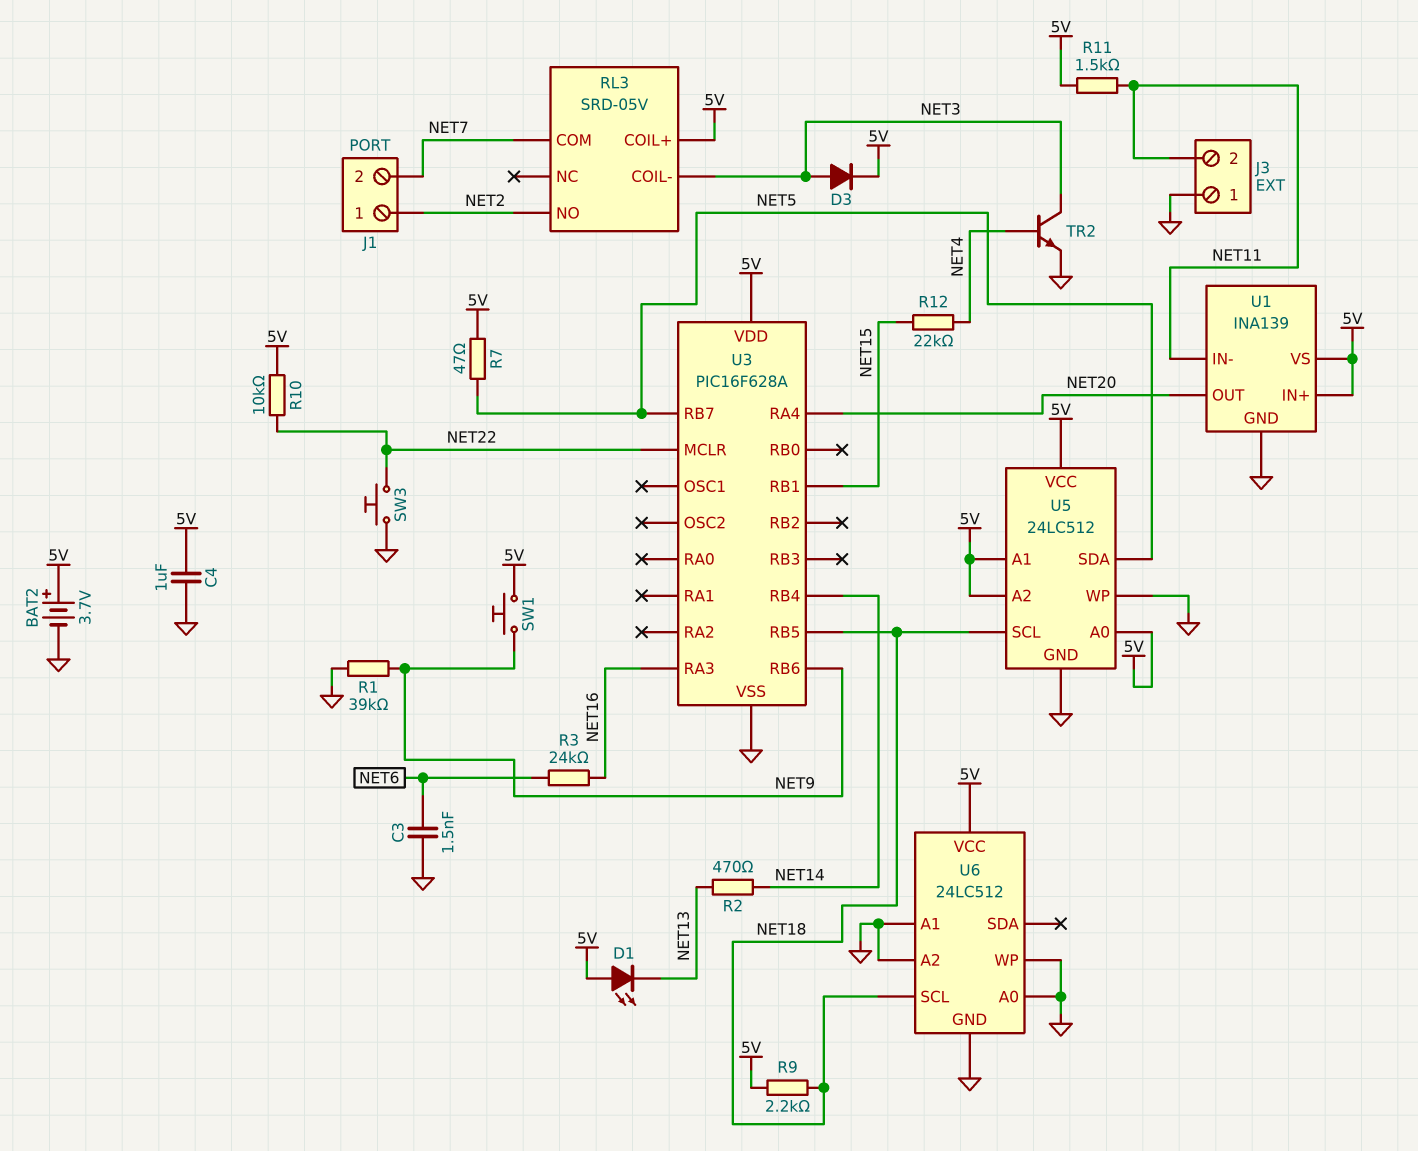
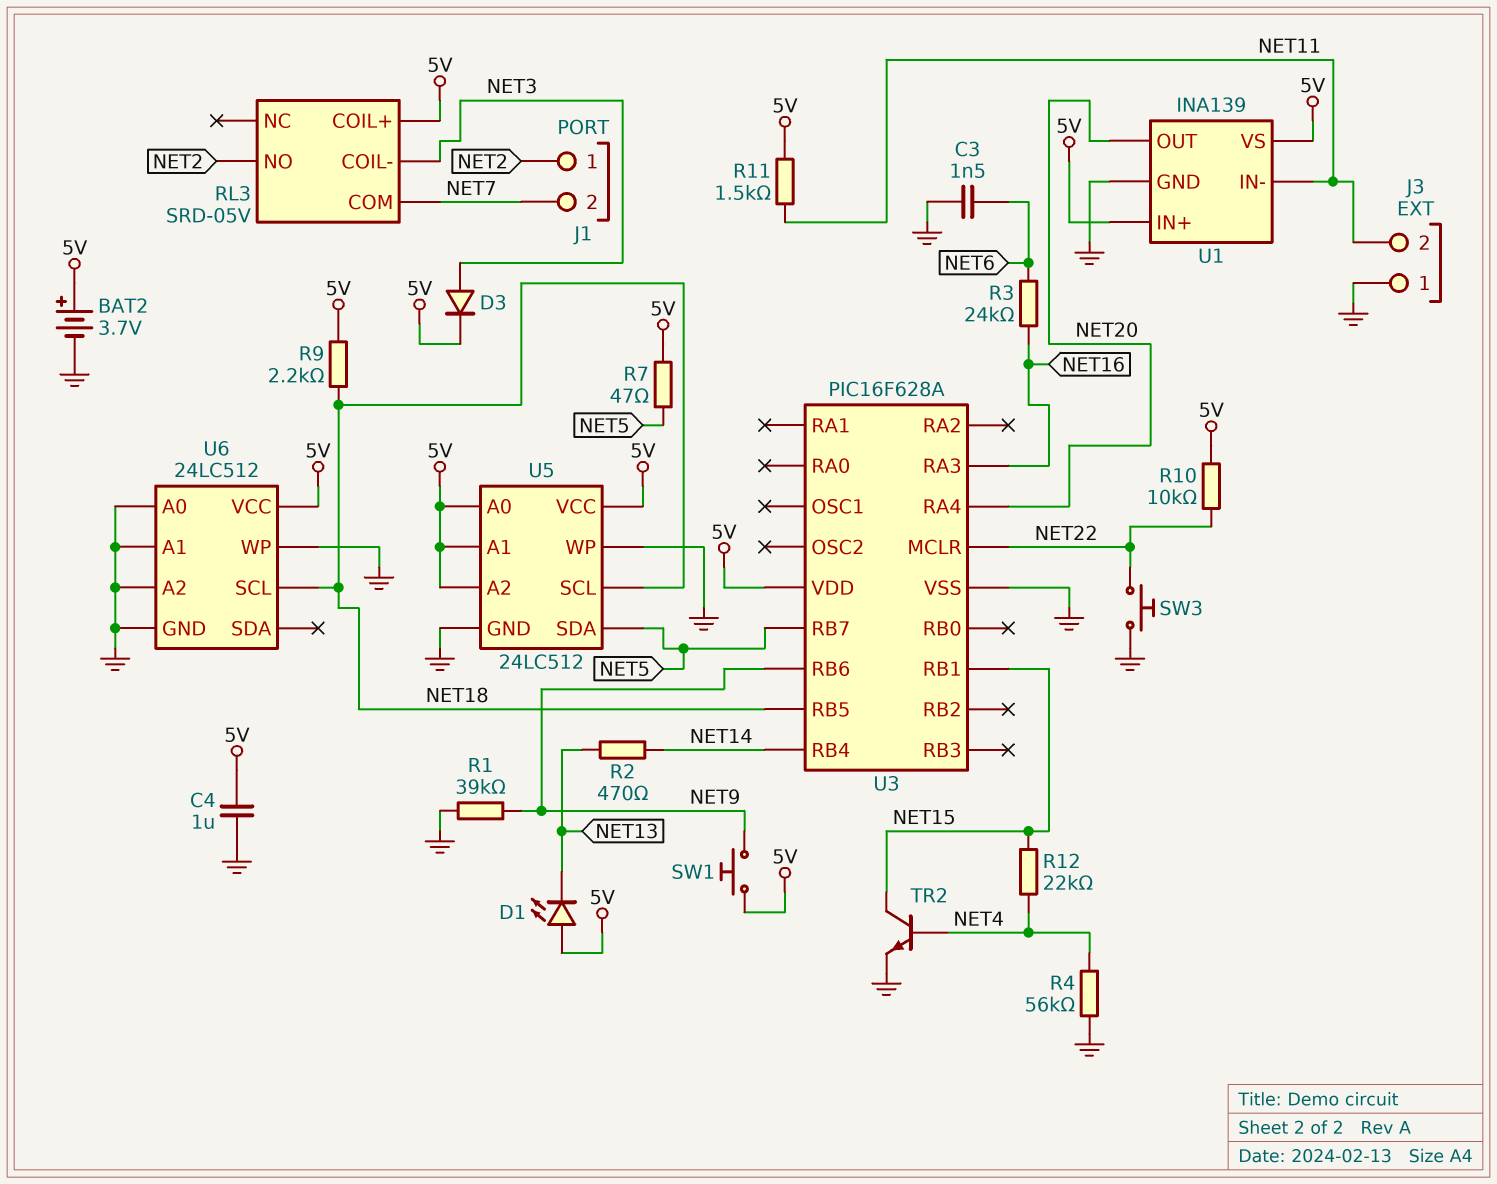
R4: none -> 56k (GND, NET4)
TR2: NPN (B NET4, C NET3, E GND) -> NPN (B NET4, C NET15, E GND)

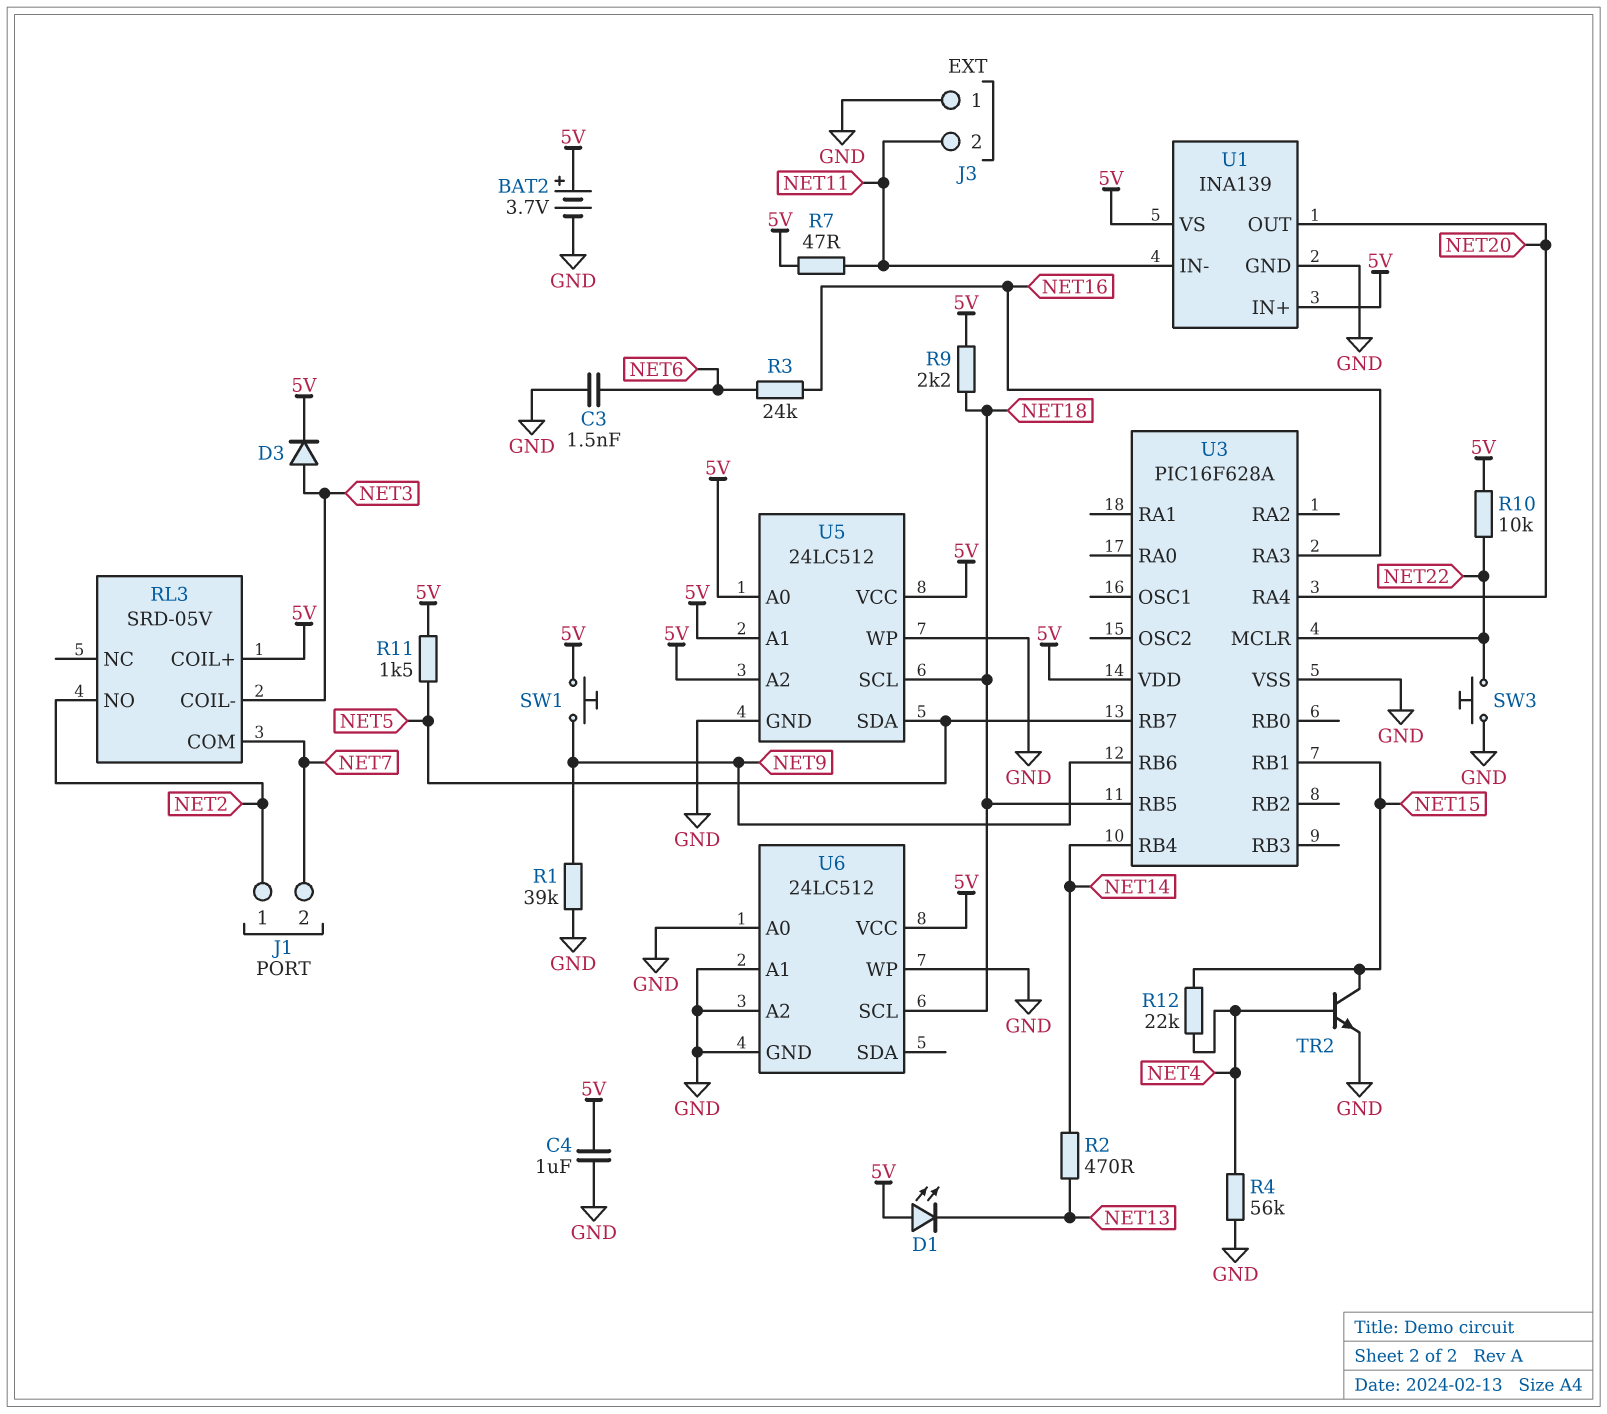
R7: 47 (5V, NET5) -> 47 (5V, NET11)
R11: 1.5k (5V, NET11) -> 1.5k (5V, NET5)

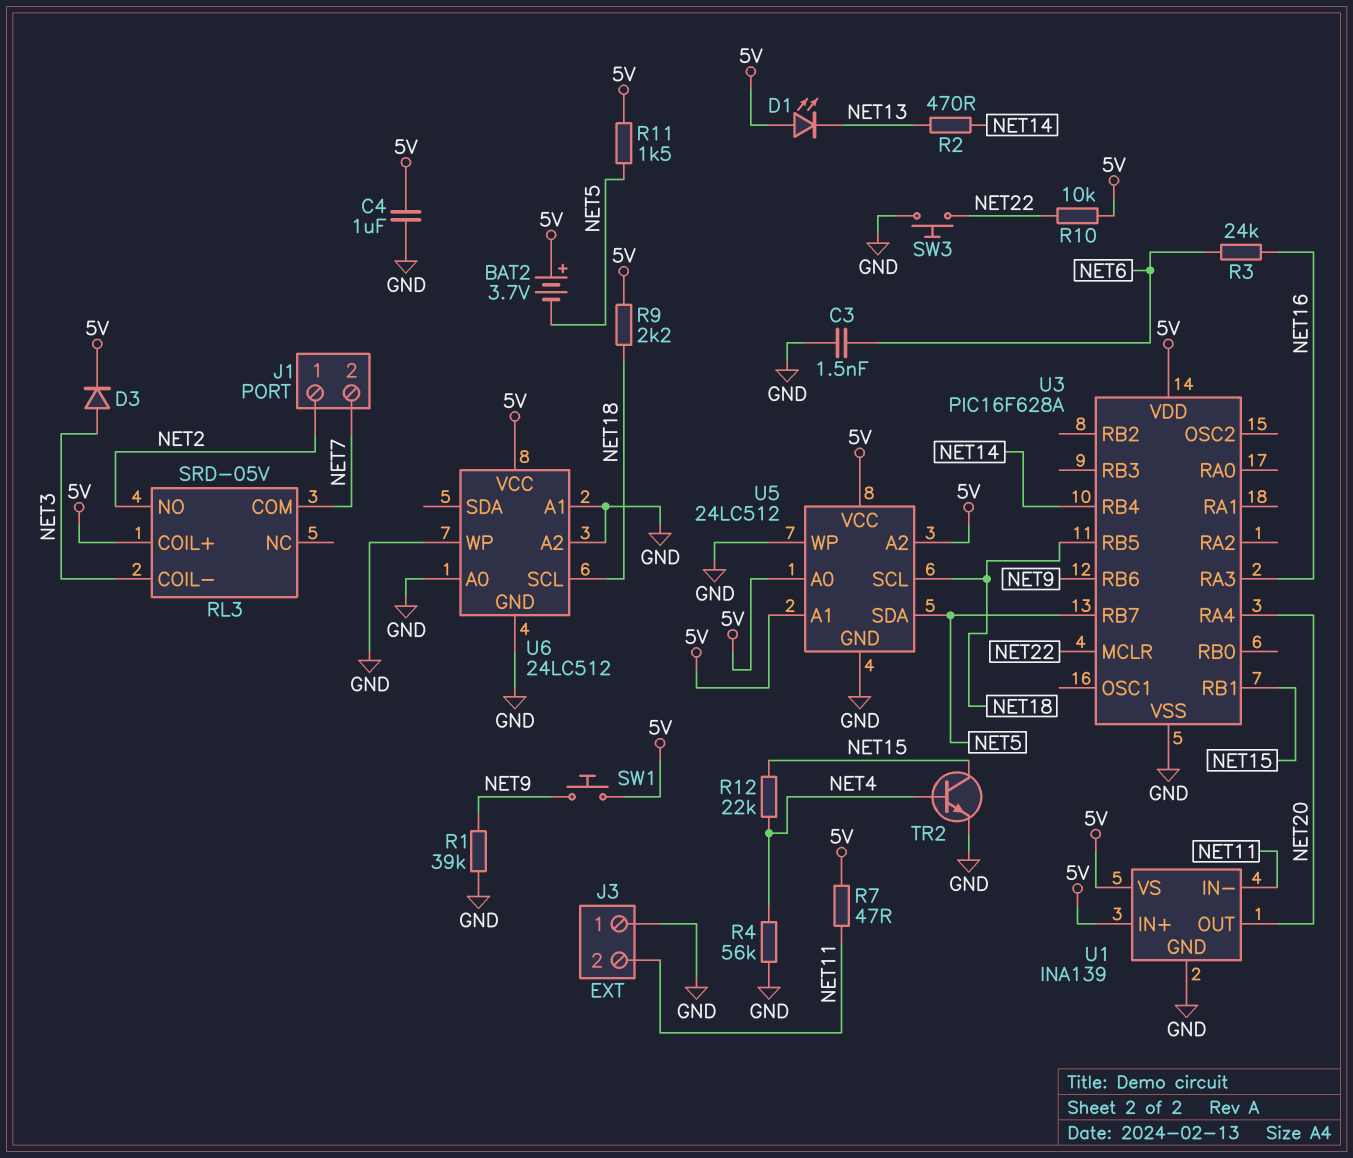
BAT2: 3.7V (plus 5V, minus GND) -> 3.7V (plus 5V, minus NET5)

